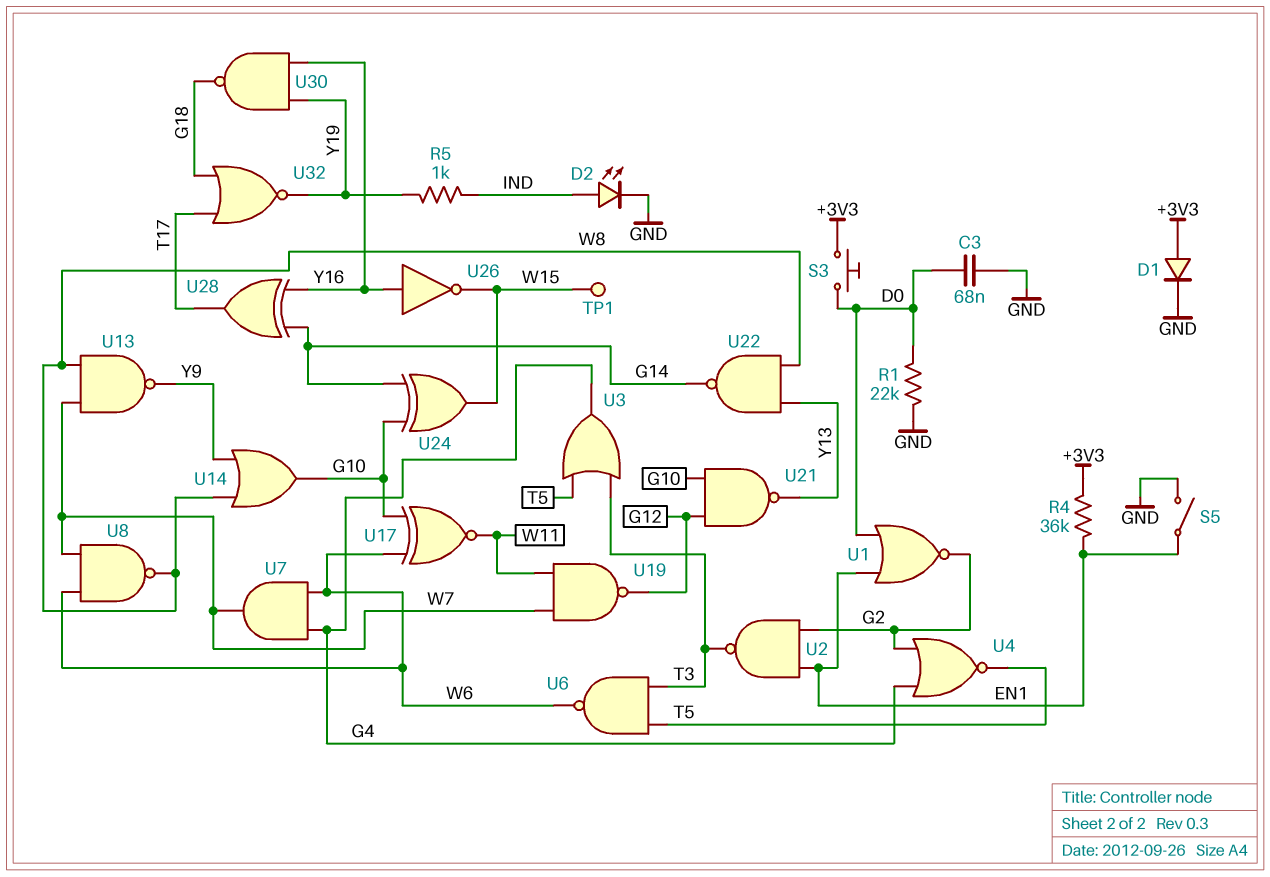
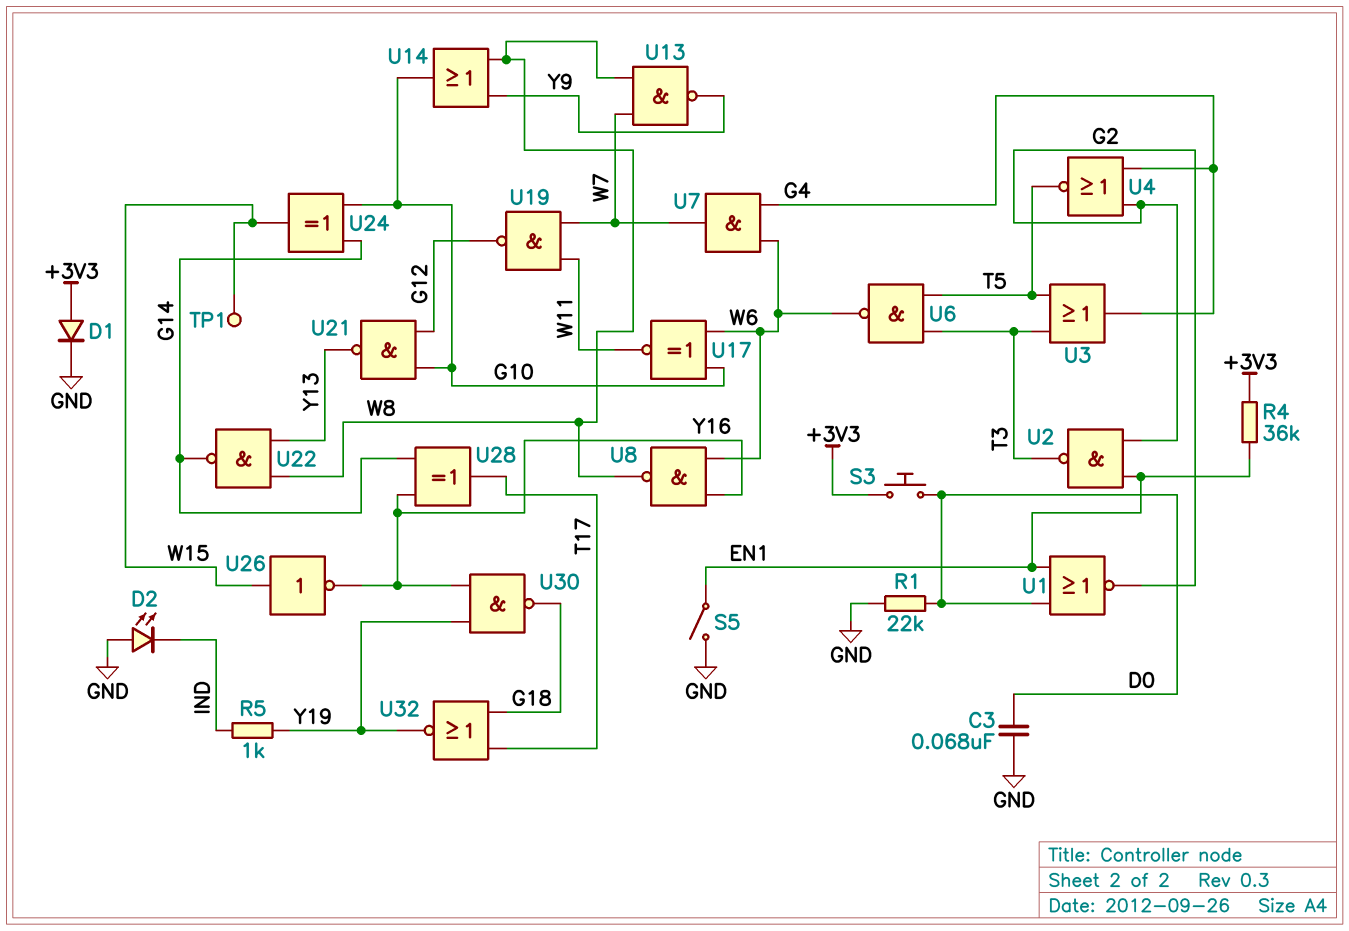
D2: LED (A IND, K GND) -> LED (A GND, K IND)
U8: NAND (in W6, in W7, out W8) -> NAND (in W6, in Y16, out W8)
U26: NOT (in Y16, out W15) -> NOT (in W15, out Y16)

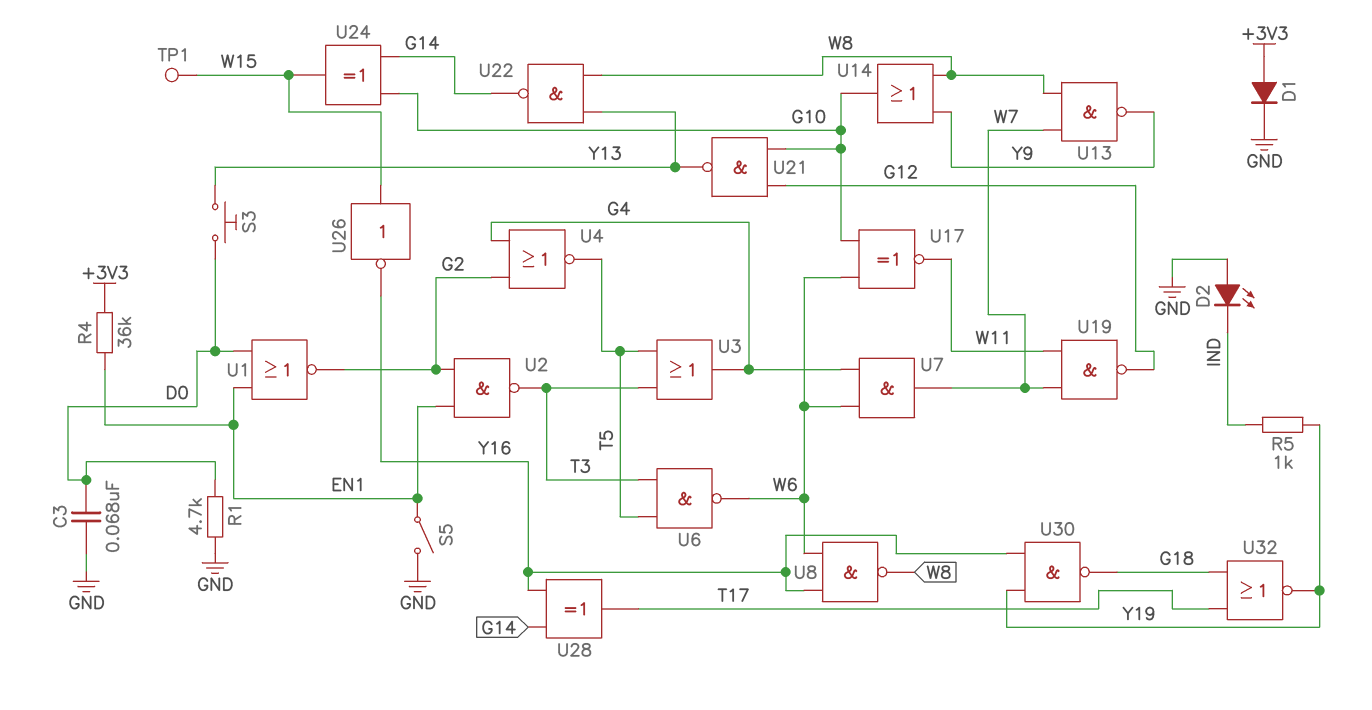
R1: 22k (D0, GND) -> 4.7k (D0, GND)
S3: button (+3V3, D0) -> button (D0, Y13)

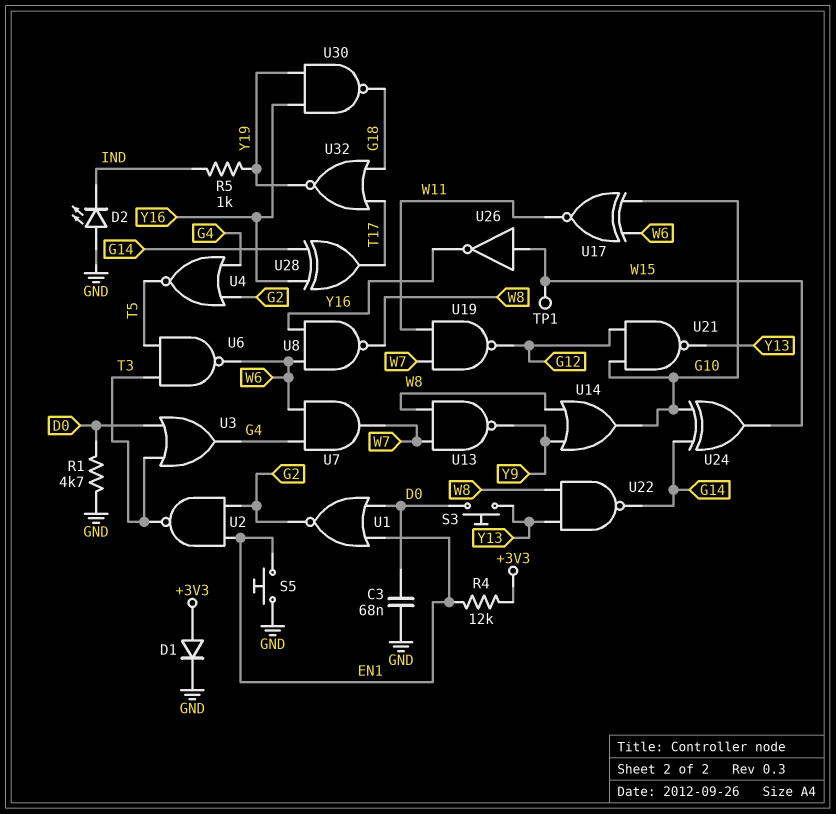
R4: 36k (+3V3, EN1) -> 12k (+3V3, EN1)
S5: switch (EN1, GND) -> button (EN1, GND)
U3: OR (in T3, in T5, out G4) -> OR (in D0, in T3, out G4)

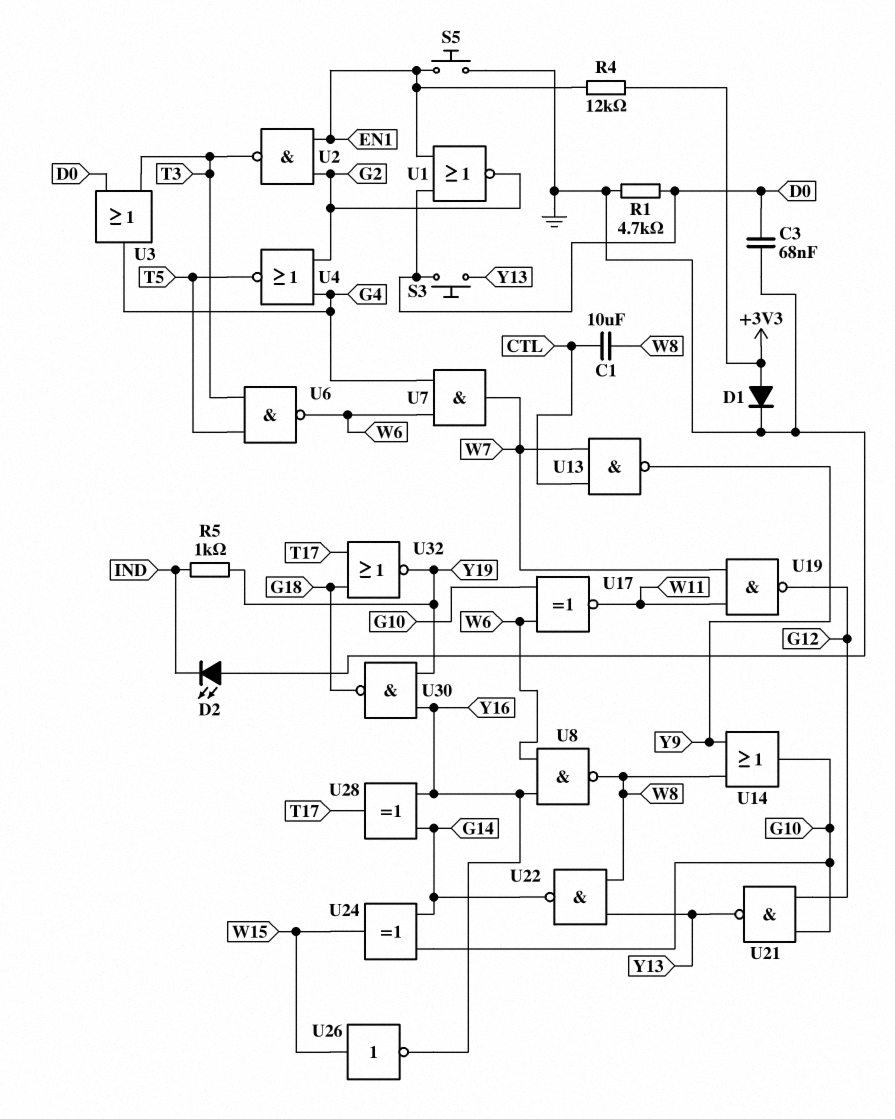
C1: none -> 10uF (CTL, W8)
TP1: test point (W15) -> none
U13: NAND (in W7, in W8, out Y9) -> NAND (in CTL, in W7, out Y9)

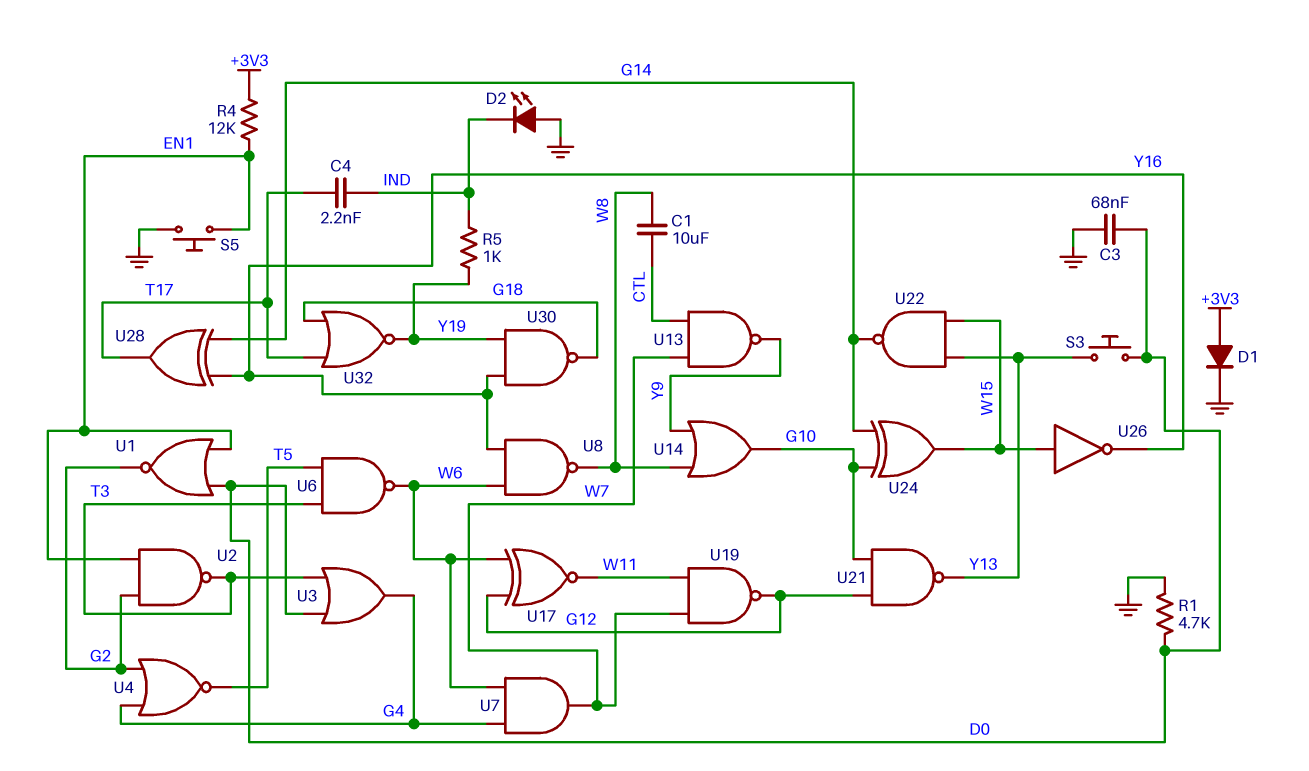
C4: none -> 2.2nF (IND, T17)
U17: XNOR (in G10, in W6, out W11) -> XNOR (in G12, in W6, out W11)
U22: NAND (in W8, in Y13, out G14) -> NAND (in W15, in Y13, out G14)

